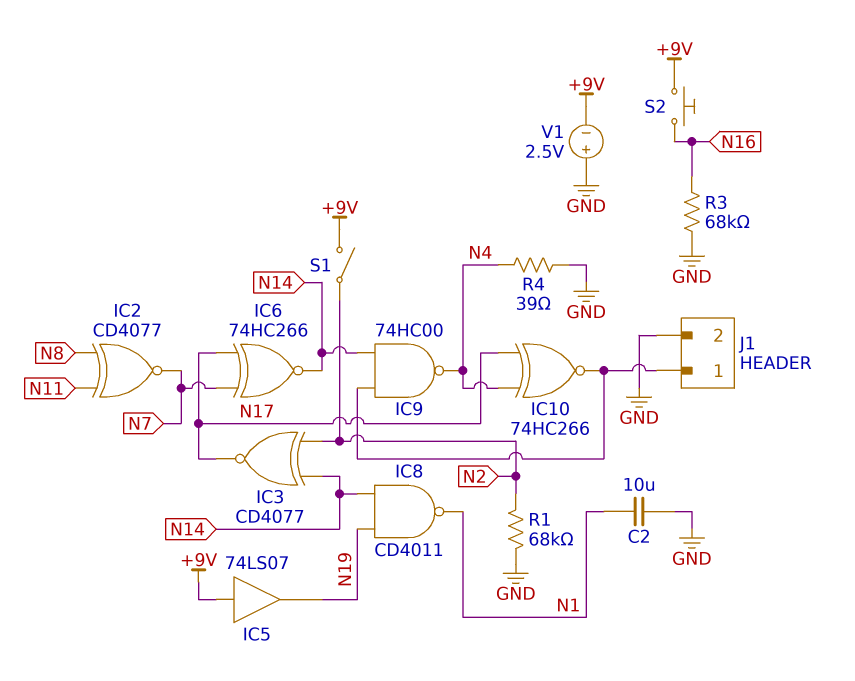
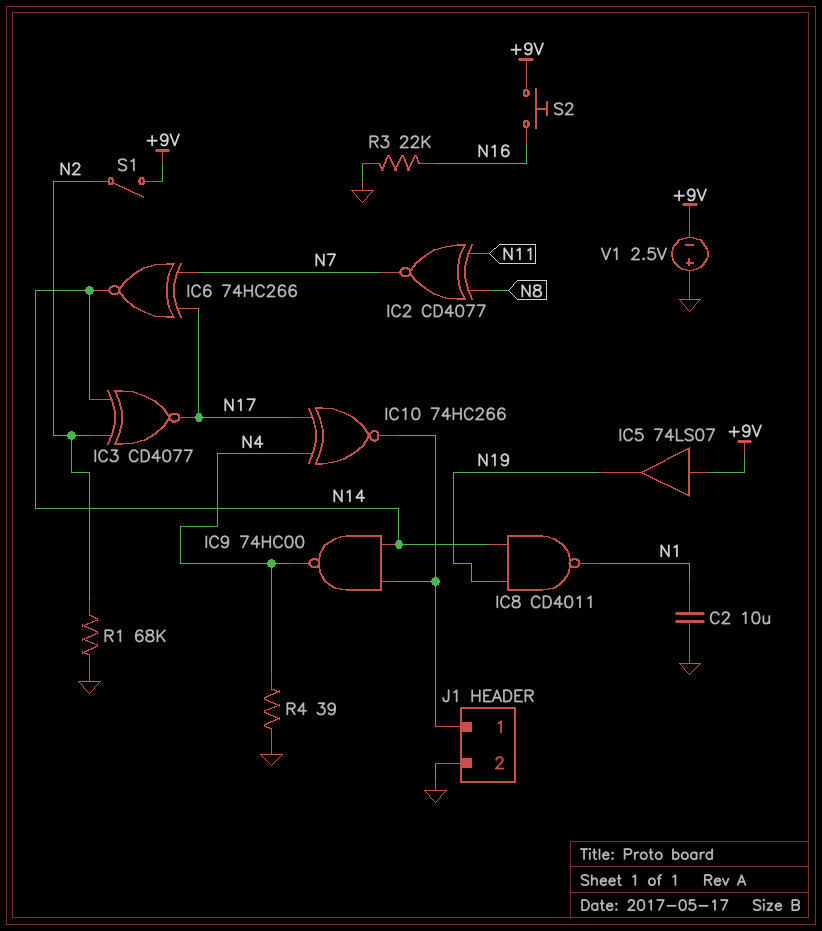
R3: 68k (GND, N16) -> 22k (GND, N16)

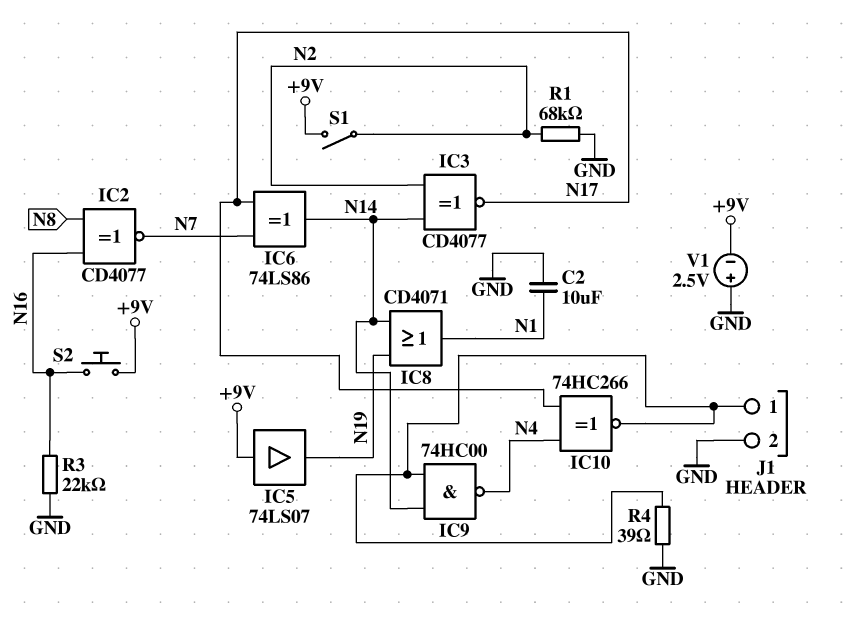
IC2: XNOR CD4077 (in N8, in N11, out N7) -> XNOR CD4077 (in N8, in N16, out N7)
IC6: XNOR 74HC266 (in N7, in N17, out N14) -> XOR 74LS86 (in N7, in N17, out N14)
IC8: NAND CD4011 (in N14, in N19, out N1) -> OR CD4071 (in N14, in N19, out N1)
R4: 39 (GND, N4) -> 39 (GND, J1/1)

